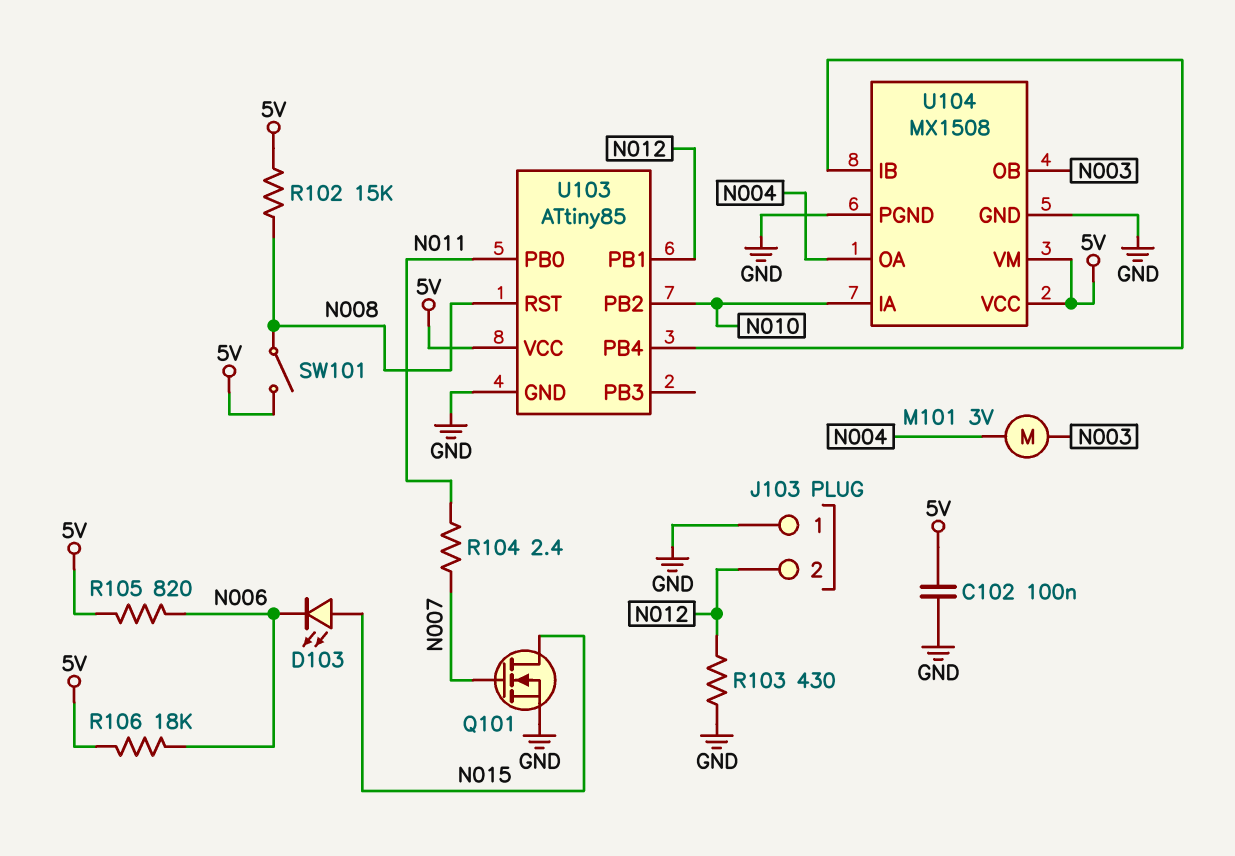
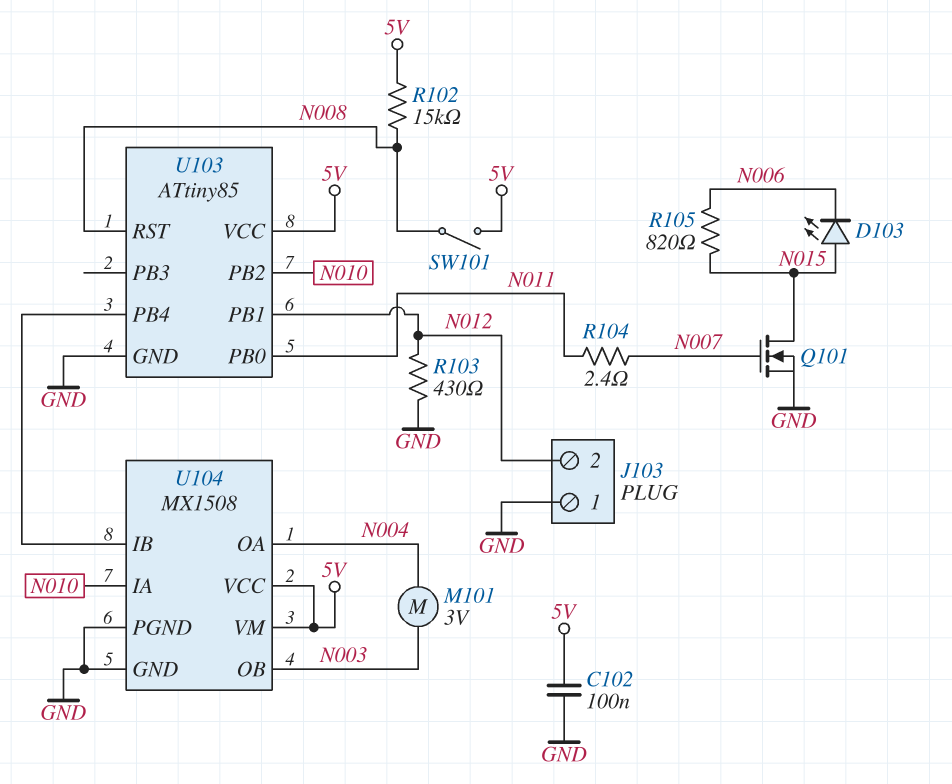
R105: 820 (5V, N006) -> 820 (N006, N015)
R106: 18k (5V, N006) -> none

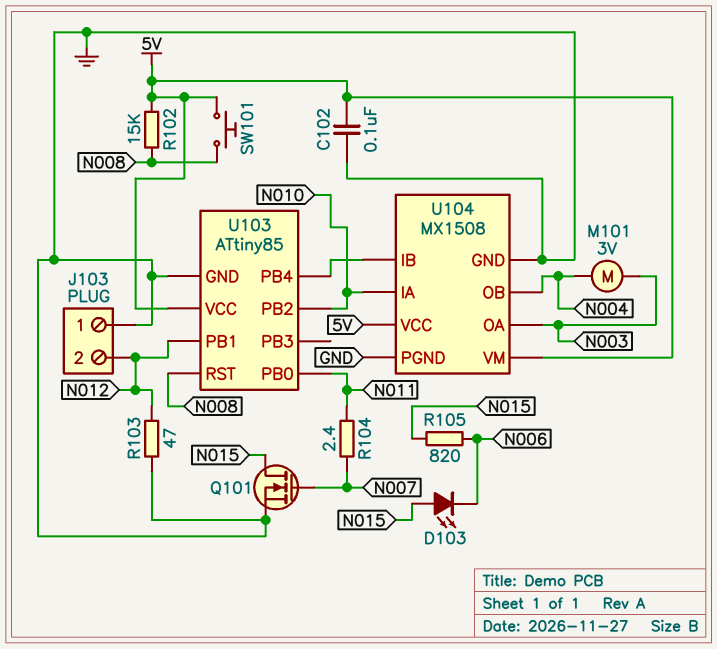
R103: 430 (GND, N012) -> 47 (GND, N012)
SW101: switch (5V, N008) -> button (5V, N008)
U104 pin OA: N004 -> N003
U104 pin OB: N003 -> N004

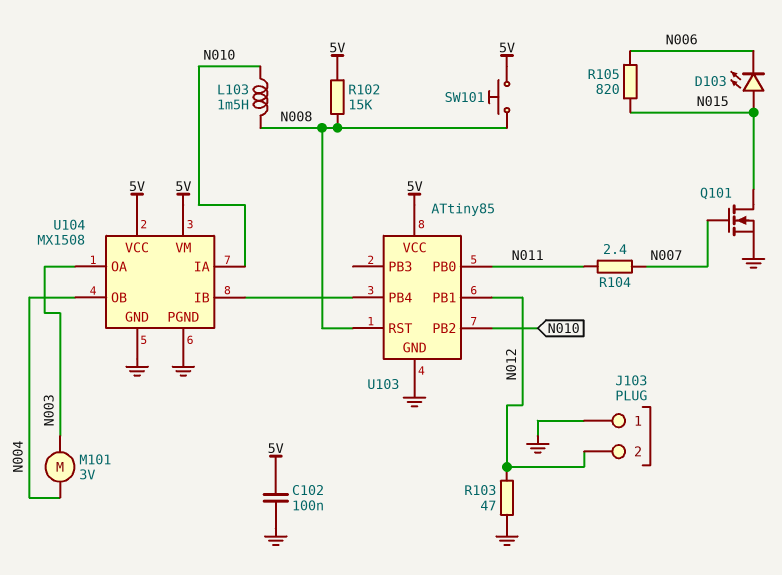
L103: none -> 1.5mH (N008, N010)

